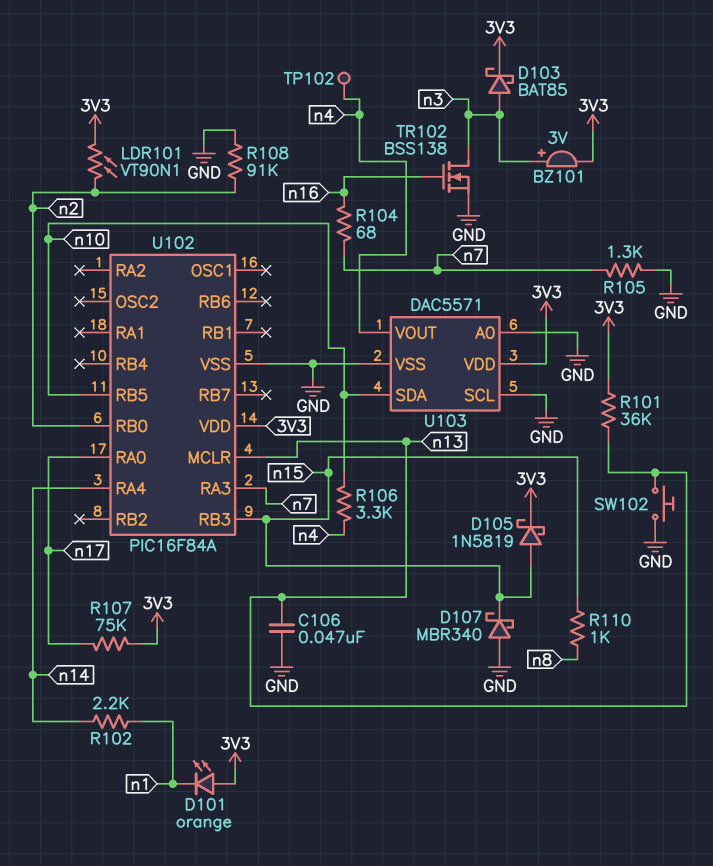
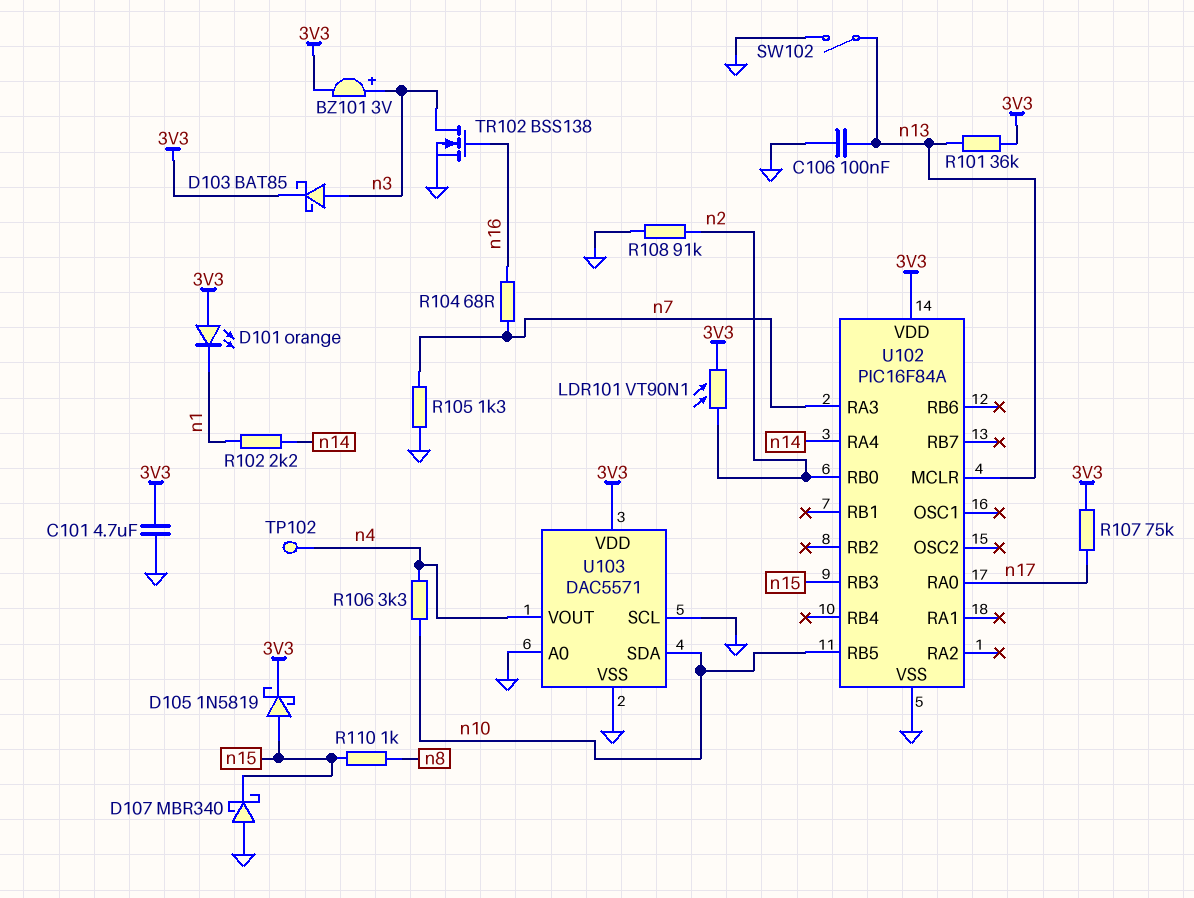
C101: none -> 4.7uF (3V3, GND)
C106: 47nF (GND, n13) -> 100nF (GND, n13)
SW102: button (GND, n13) -> switch (GND, n13)

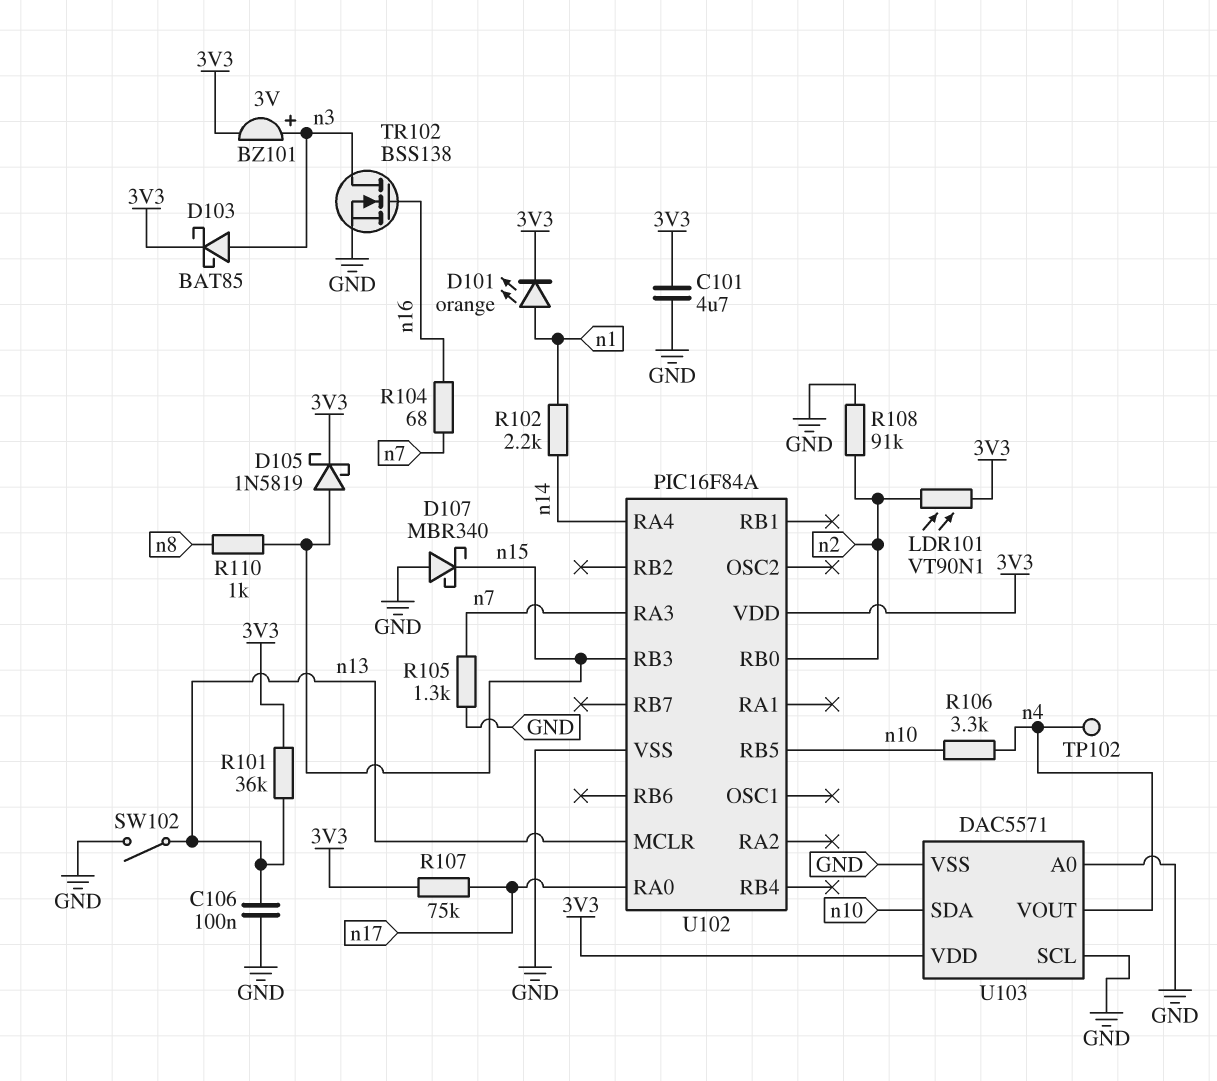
D101: LED orange (A 3V3, K n1) -> LED orange (A n1, K 3V3)

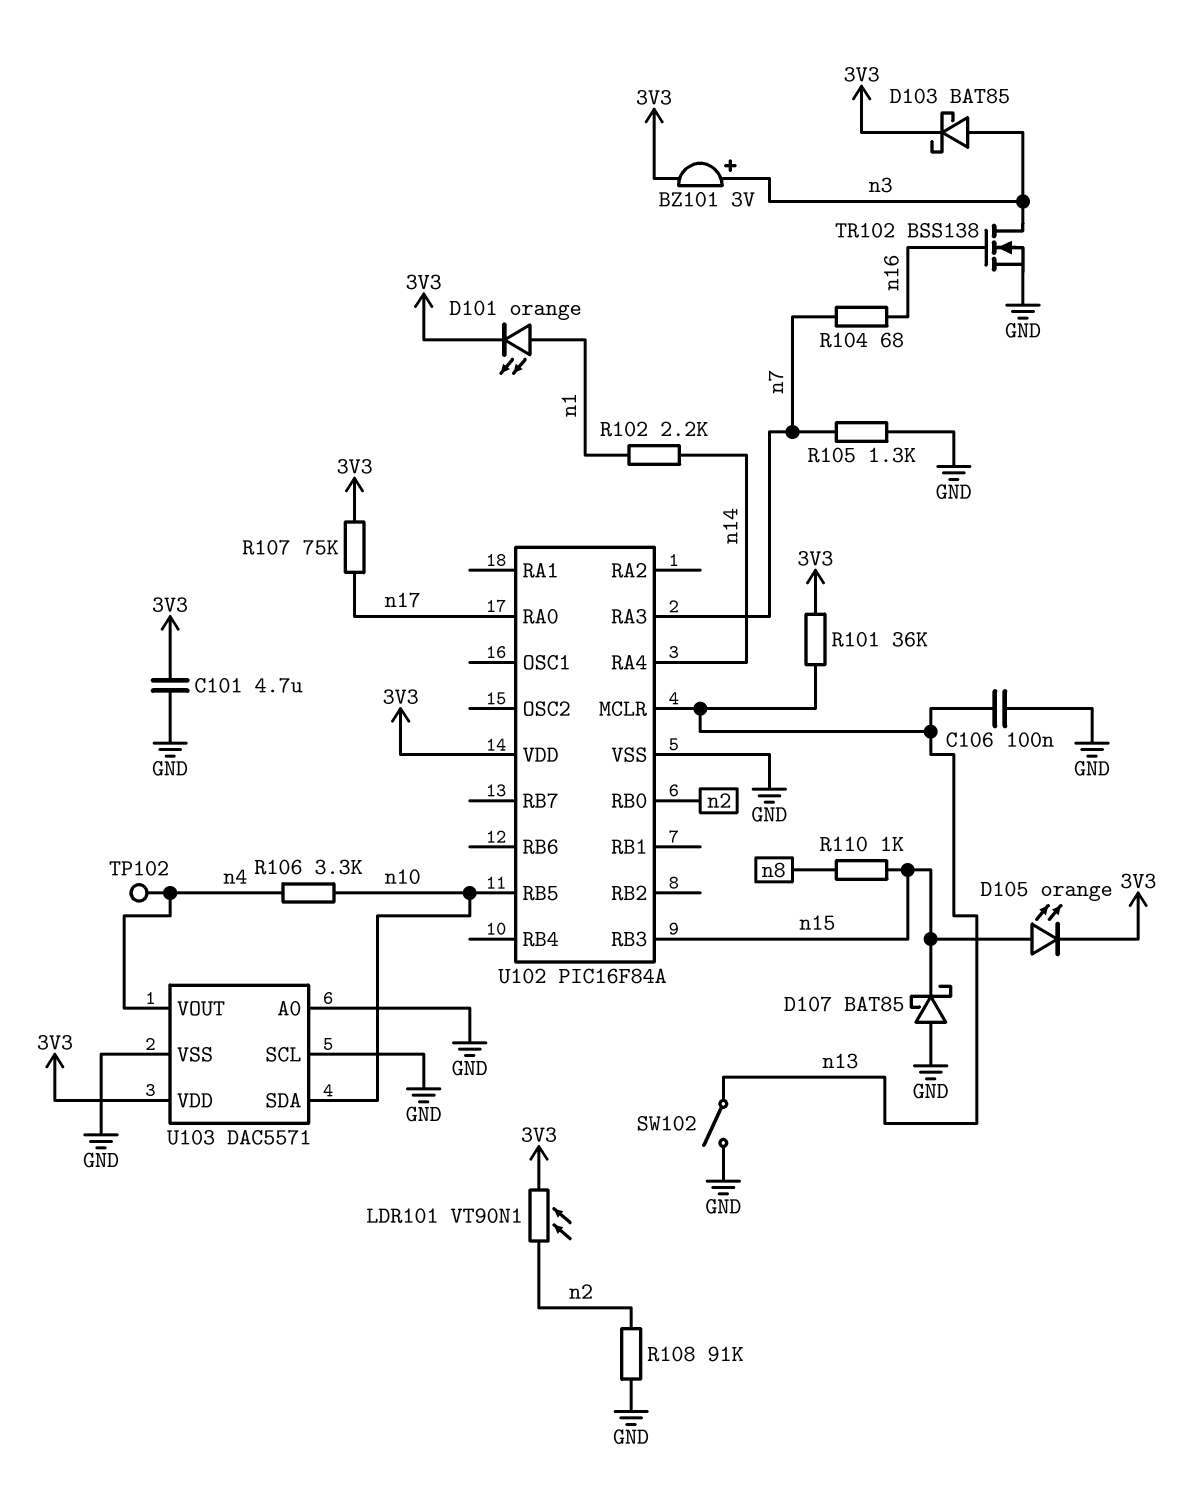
D105: schottky 1N5819 (A n15, K 3V3) -> LED orange (A n15, K 3V3)
D107: schottky MBR340 (A GND, K n15) -> schottky BAT85 (A GND, K n15)

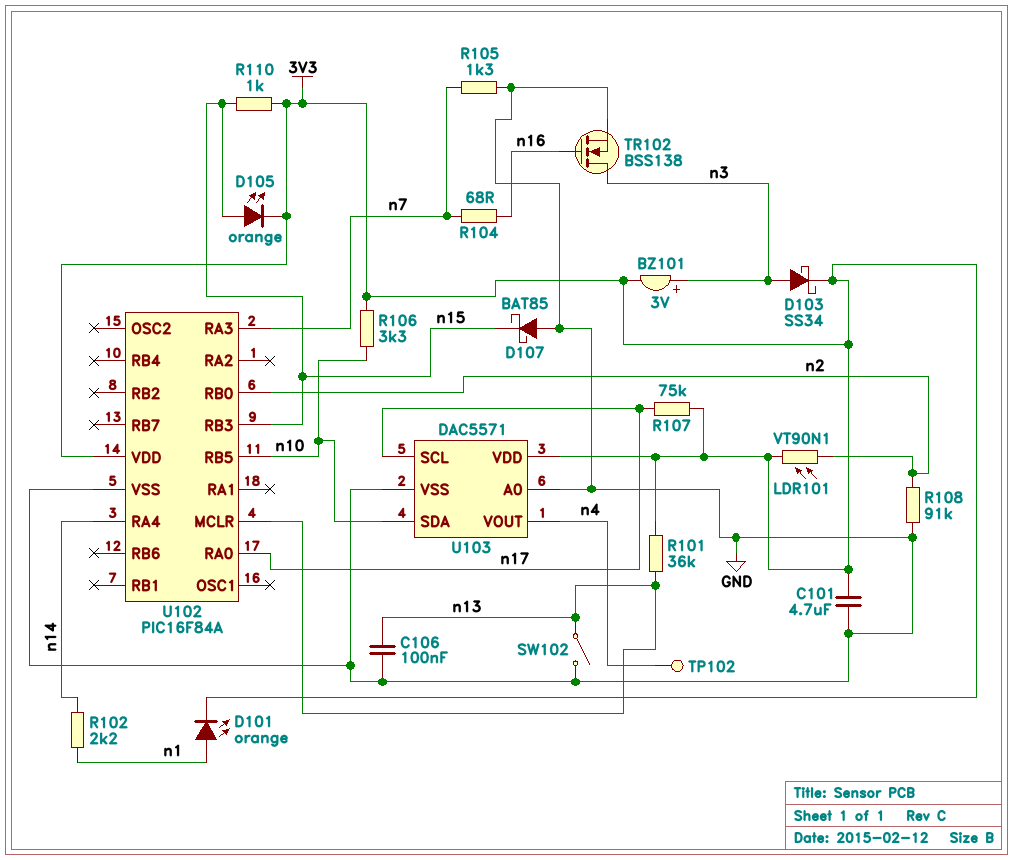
D103: schottky BAT85 (A n3, K 3V3) -> schottky SS34 (A n3, K 3V3)
R106: 3.3k (n4, n10) -> 3.3k (3V3, n10)
R110: 1k (n8, n15) -> 1k (3V3, n15)
U103 pin SCL: GND -> n17

